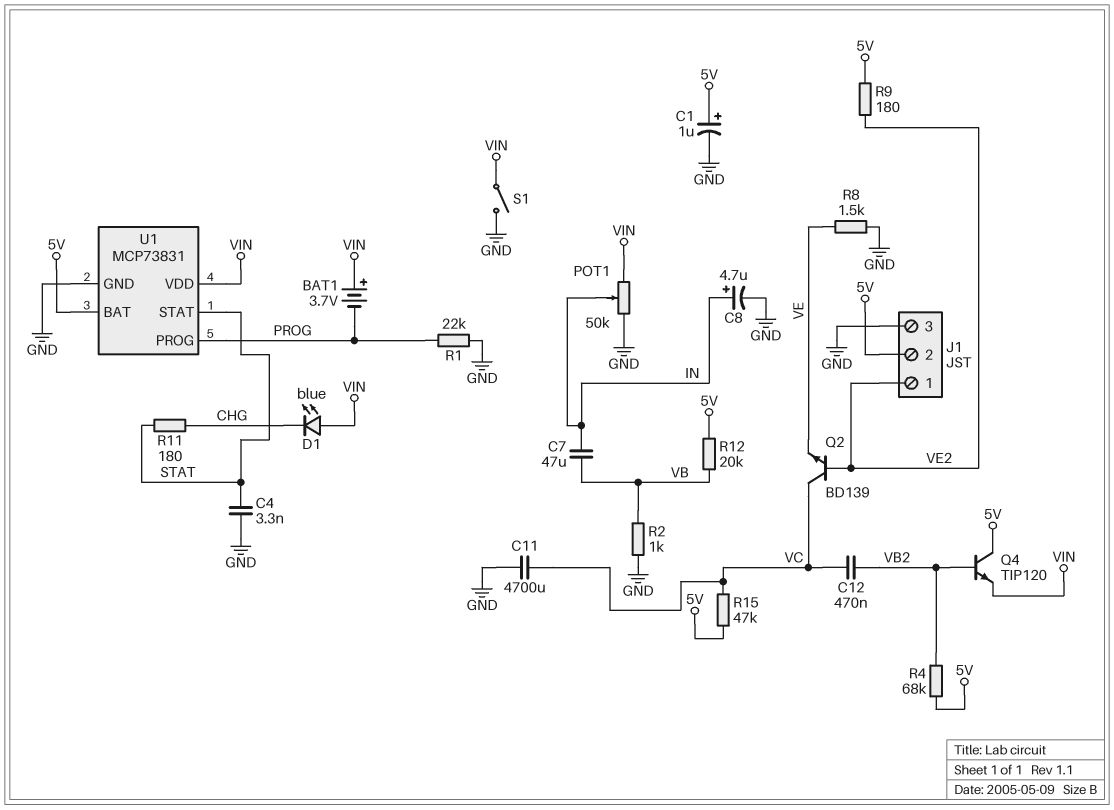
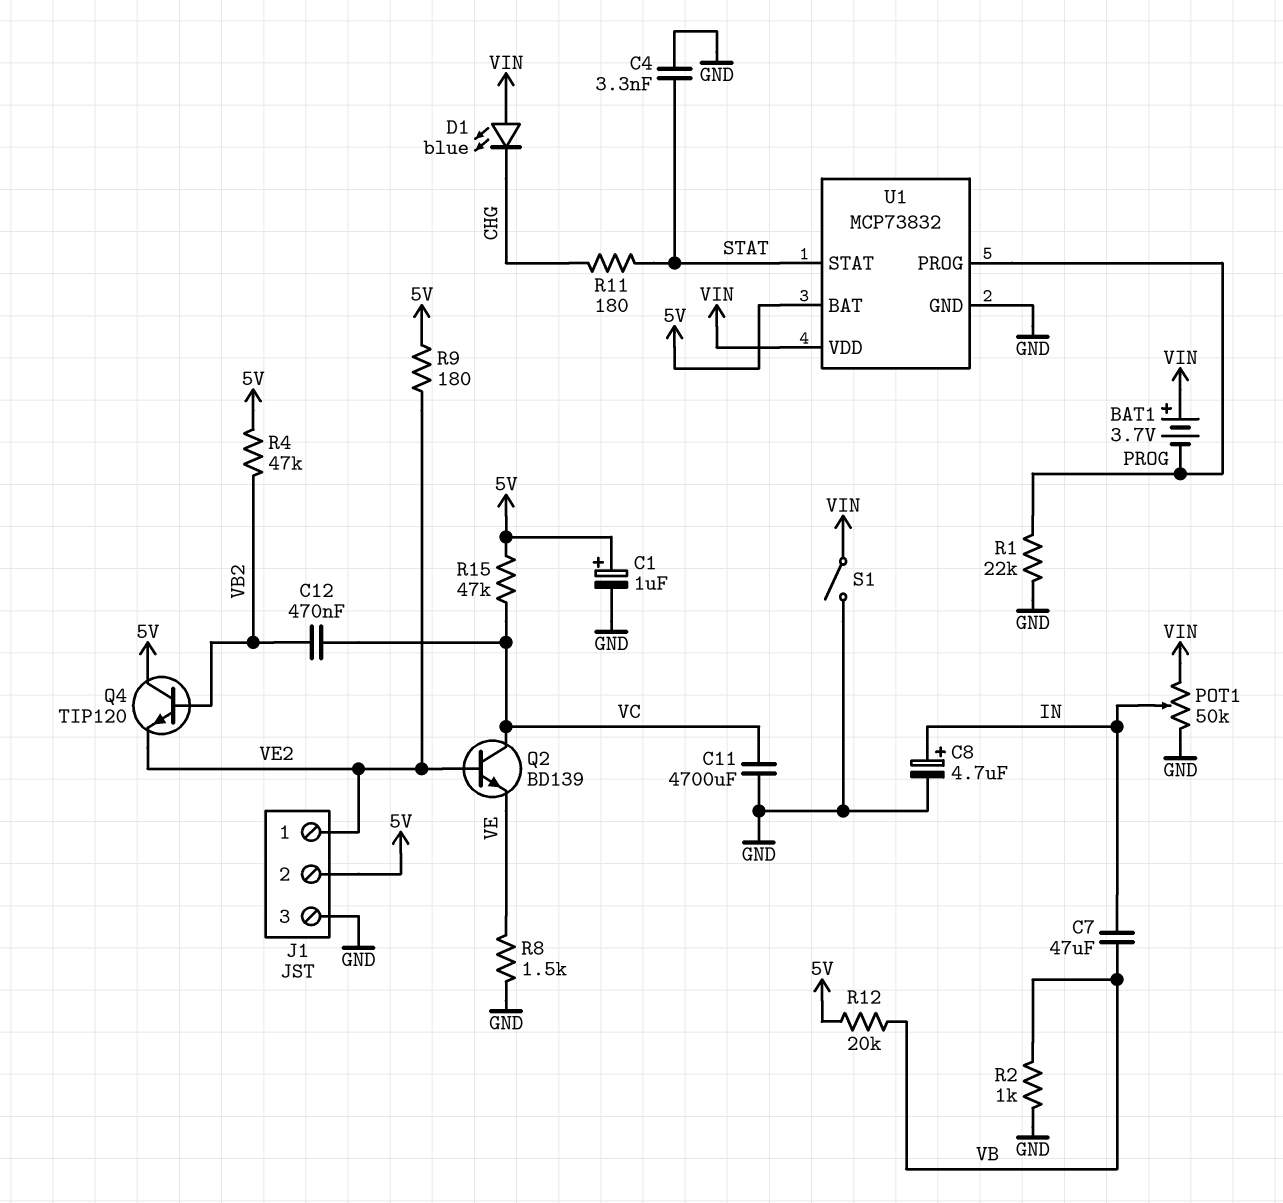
Q4: NPN TIP120 (B VB2, C 5V, E VIN) -> NPN TIP120 (B VB2, C 5V, E VE2)
R4: 68k (5V, VB2) -> 47k (5V, VB2)
U1: MCP73831 -> MCP73832

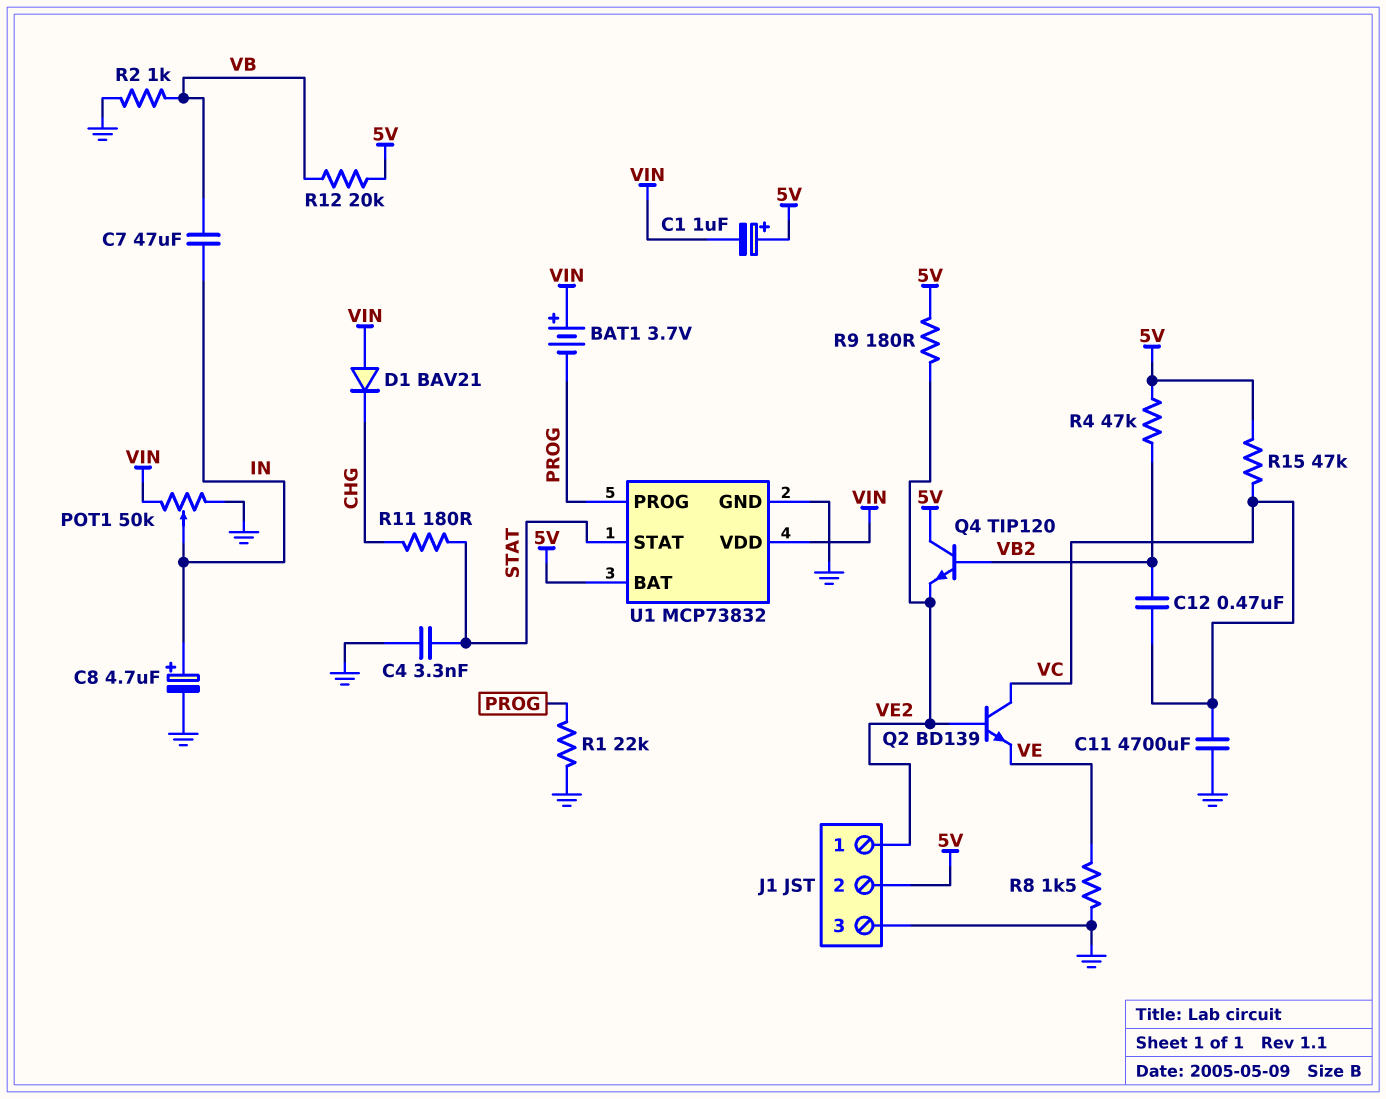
C1: 1uF (plus 5V, minus GND) -> 1uF (plus 5V, minus VIN)
D1: LED blue (A VIN, K CHG) -> diode BAV21 (A VIN, K CHG)
S1: switch (GND, VIN) -> none

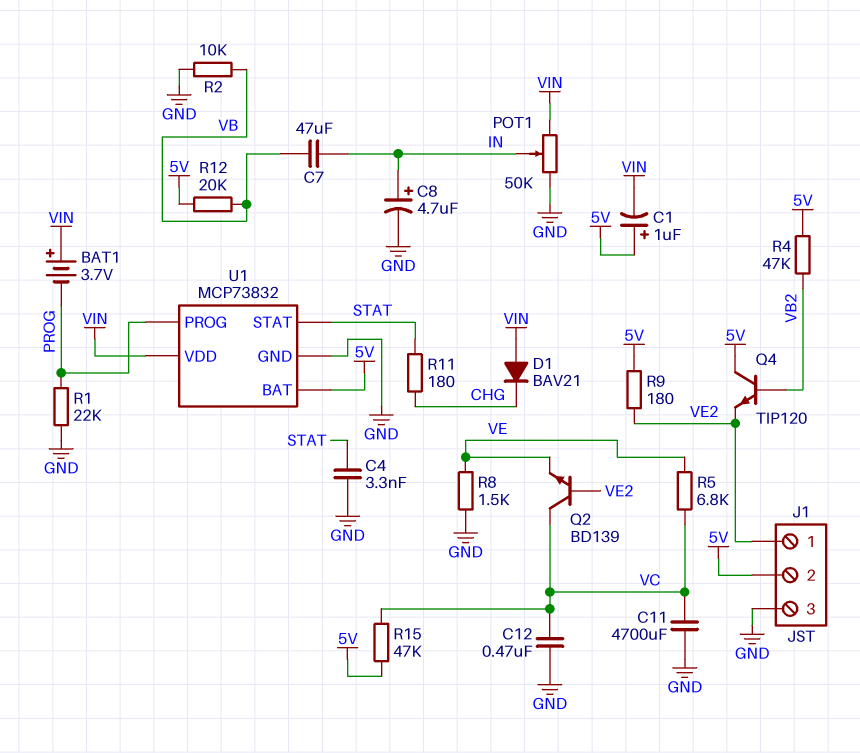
C12: 470nF (VB2, VC) -> 470nF (GND, VC)
R2: 1k (GND, VB) -> 10k (GND, VB)
R5: none -> 6.8k (VC, VE)

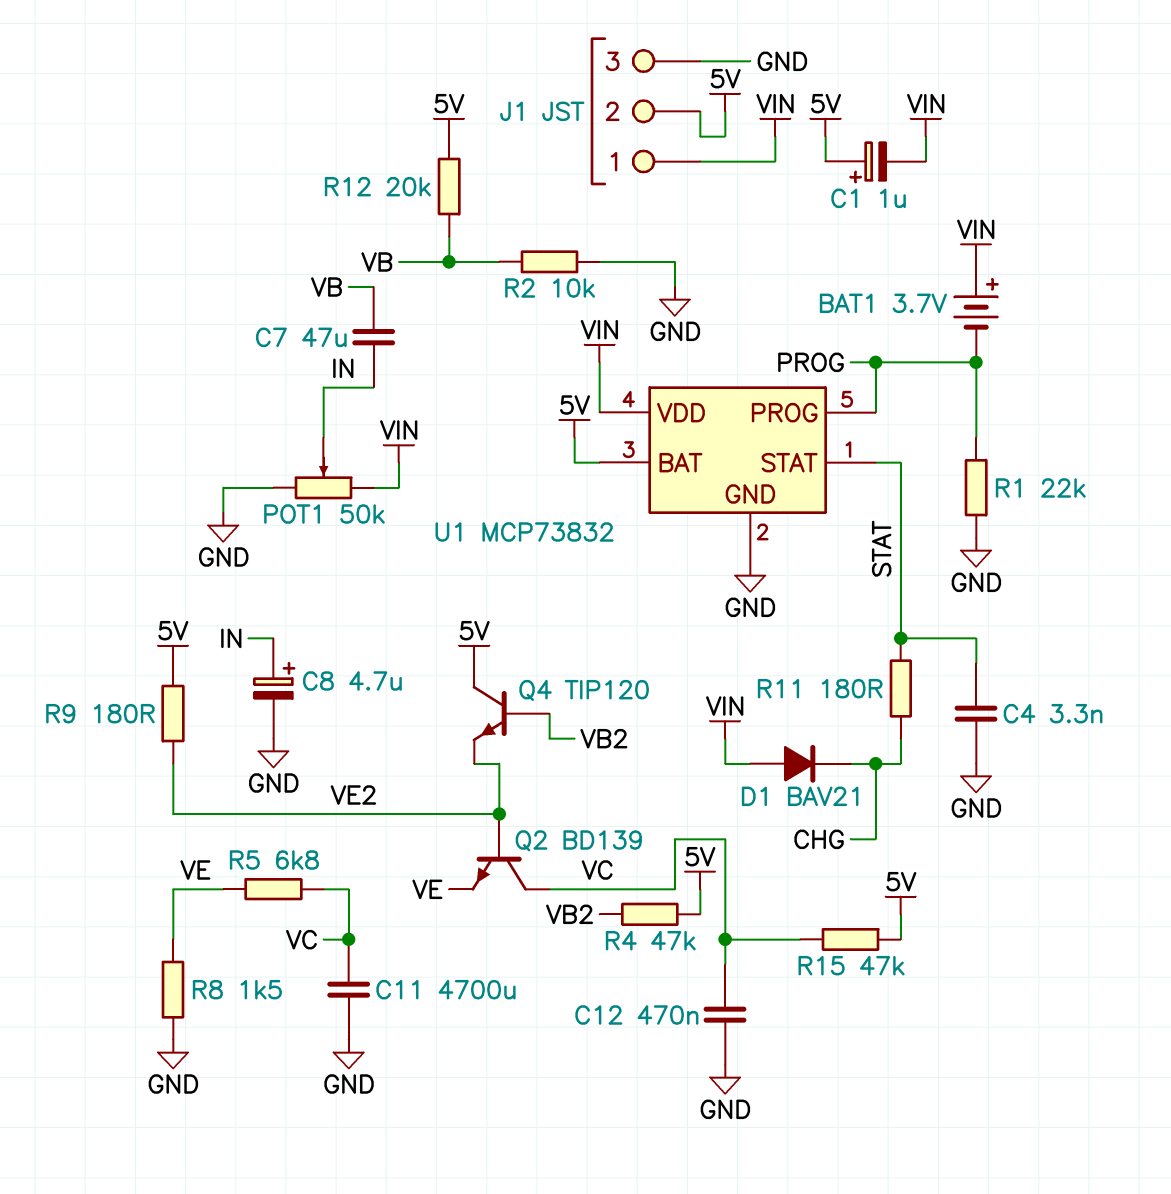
J1 pin 1: VE2 -> VIN

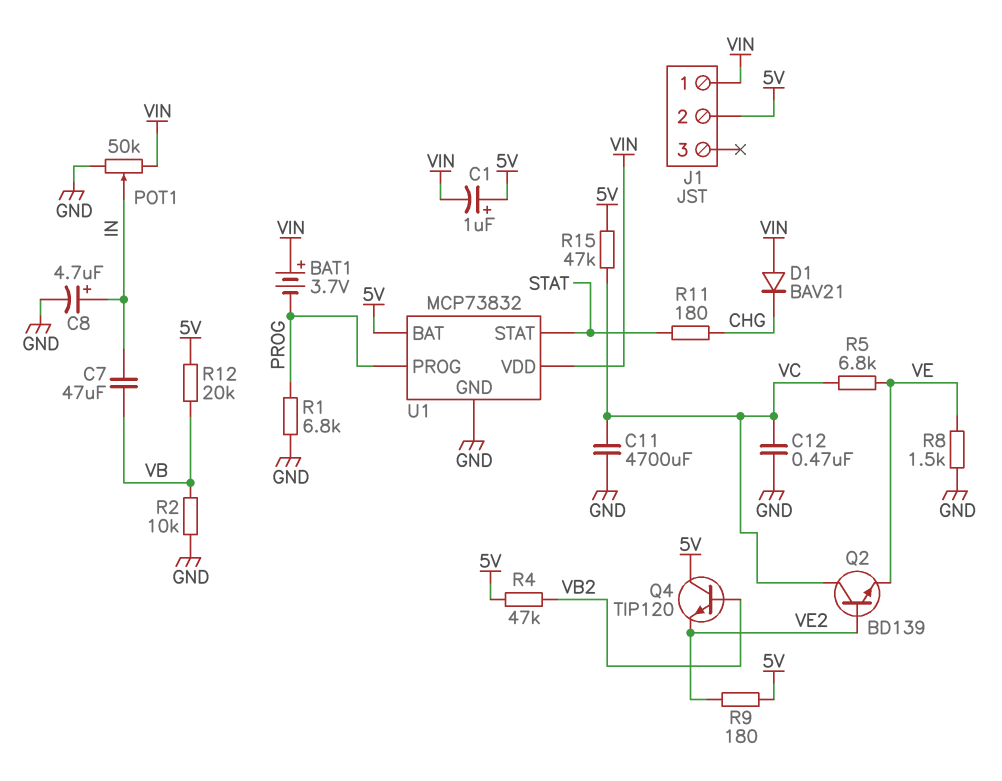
C4: 3.3nF (GND, STAT) -> none
J1 pin 3: GND -> none
R1: 22k (GND, PROG) -> 6.8k (GND, PROG)

